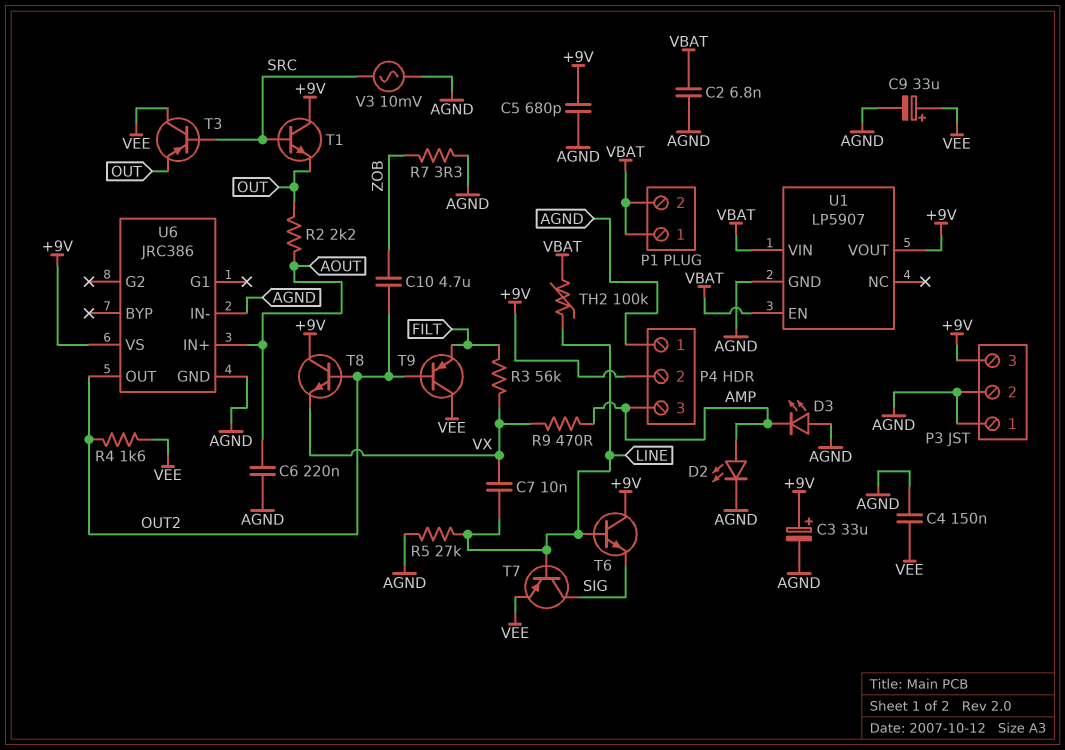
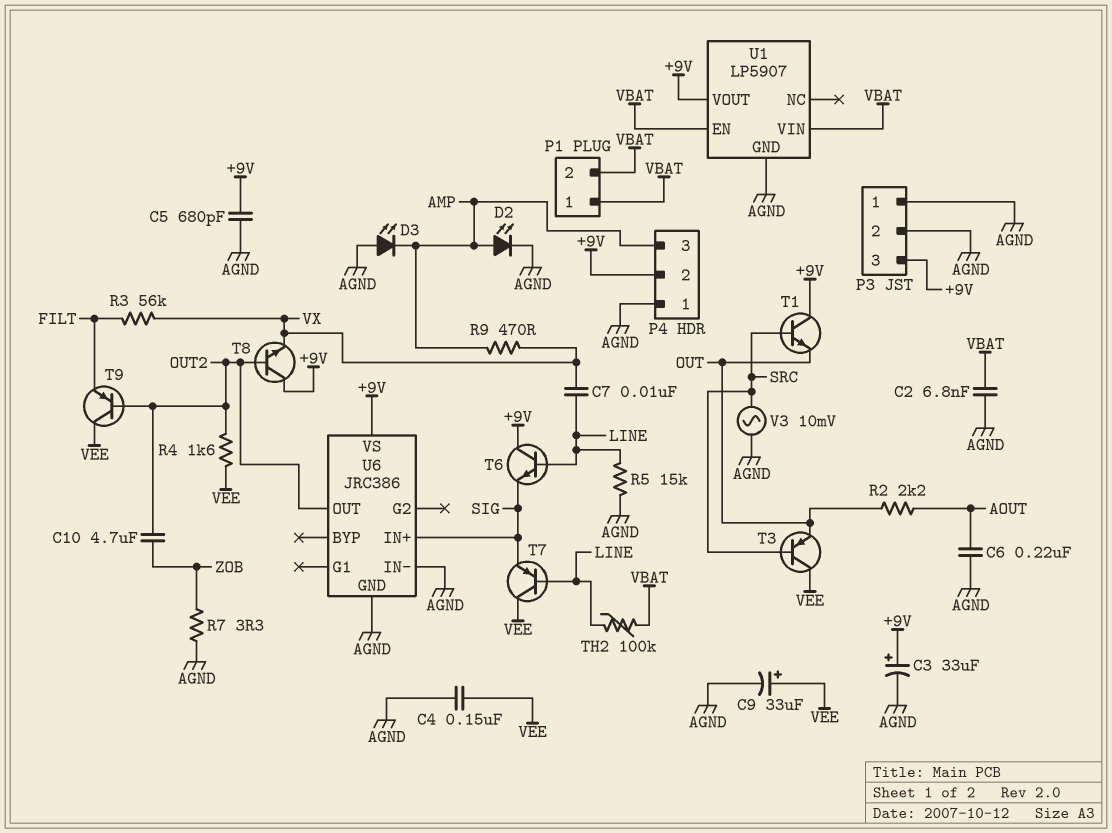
R5: 27k (AGND, LINE) -> 15k (AGND, LINE)
T7: PNP (B LINE, C SIG, E VEE) -> PNP (B LINE, C VEE, E SIG)
U6 pin IN+: AOUT -> SIG

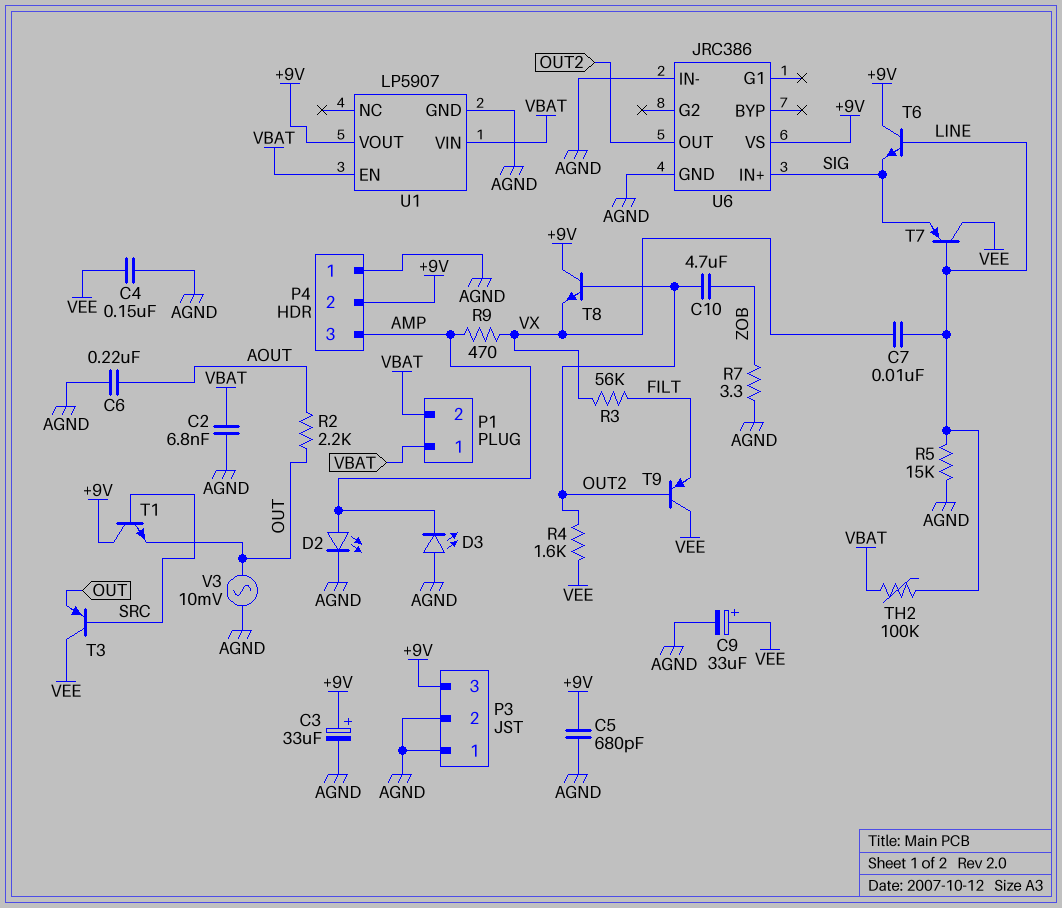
V3: AC 10mV (AGND, SRC) -> AC 10mV (AGND, OUT)

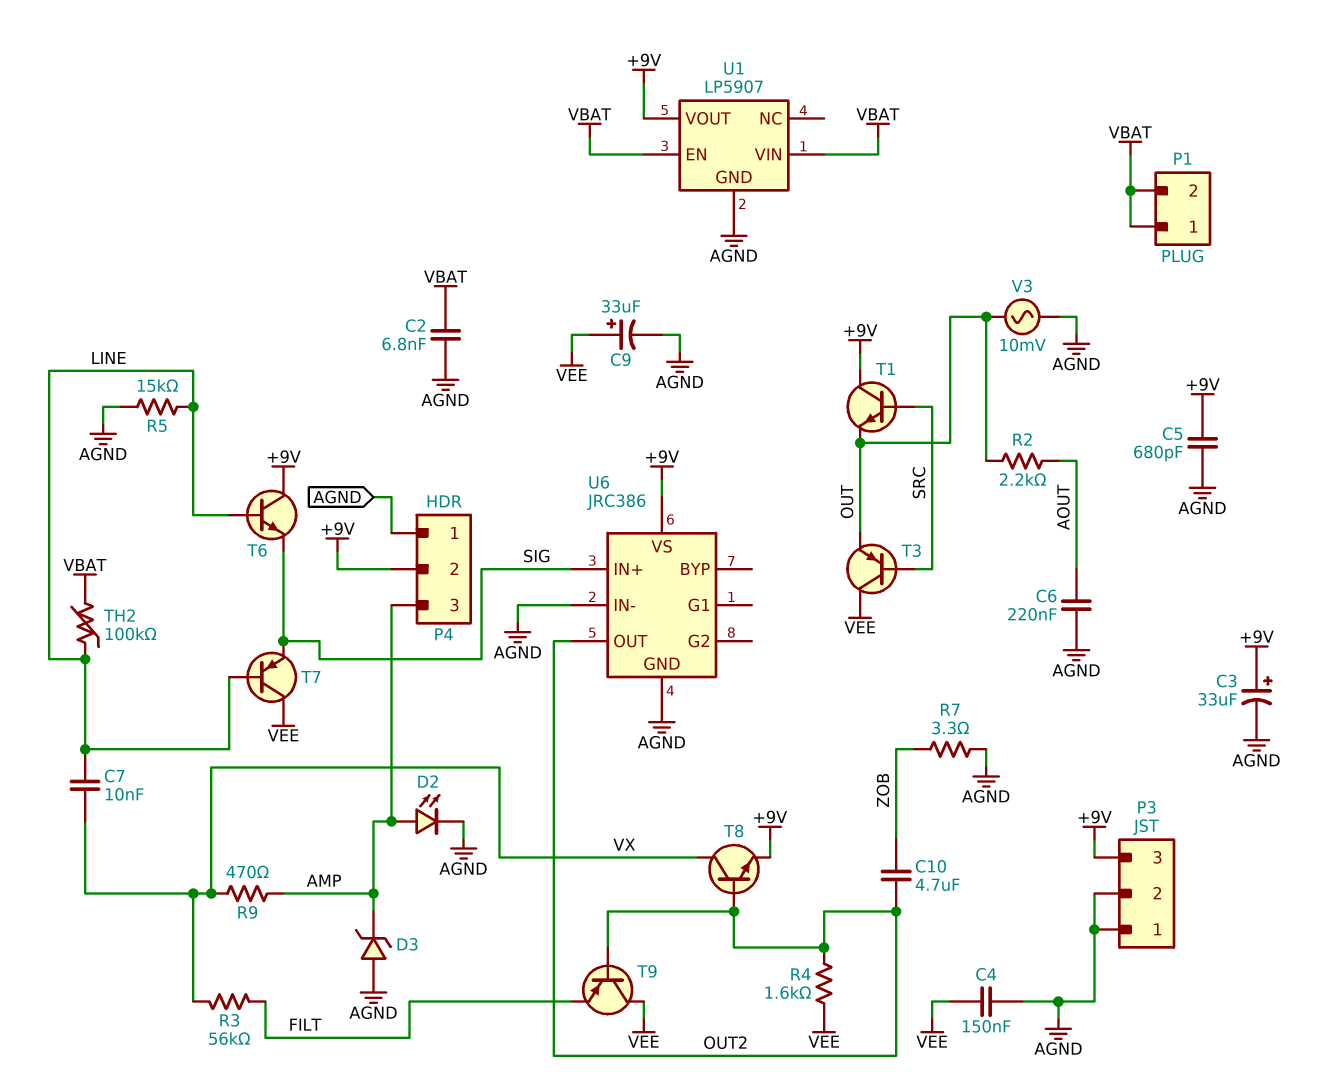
D3: LED (A AGND, K AMP) -> zener (A AGND, K AMP)
T8: NPN (B OUT2, C +9V, E VX) -> NPN (B OUT2, C VX, E +9V)

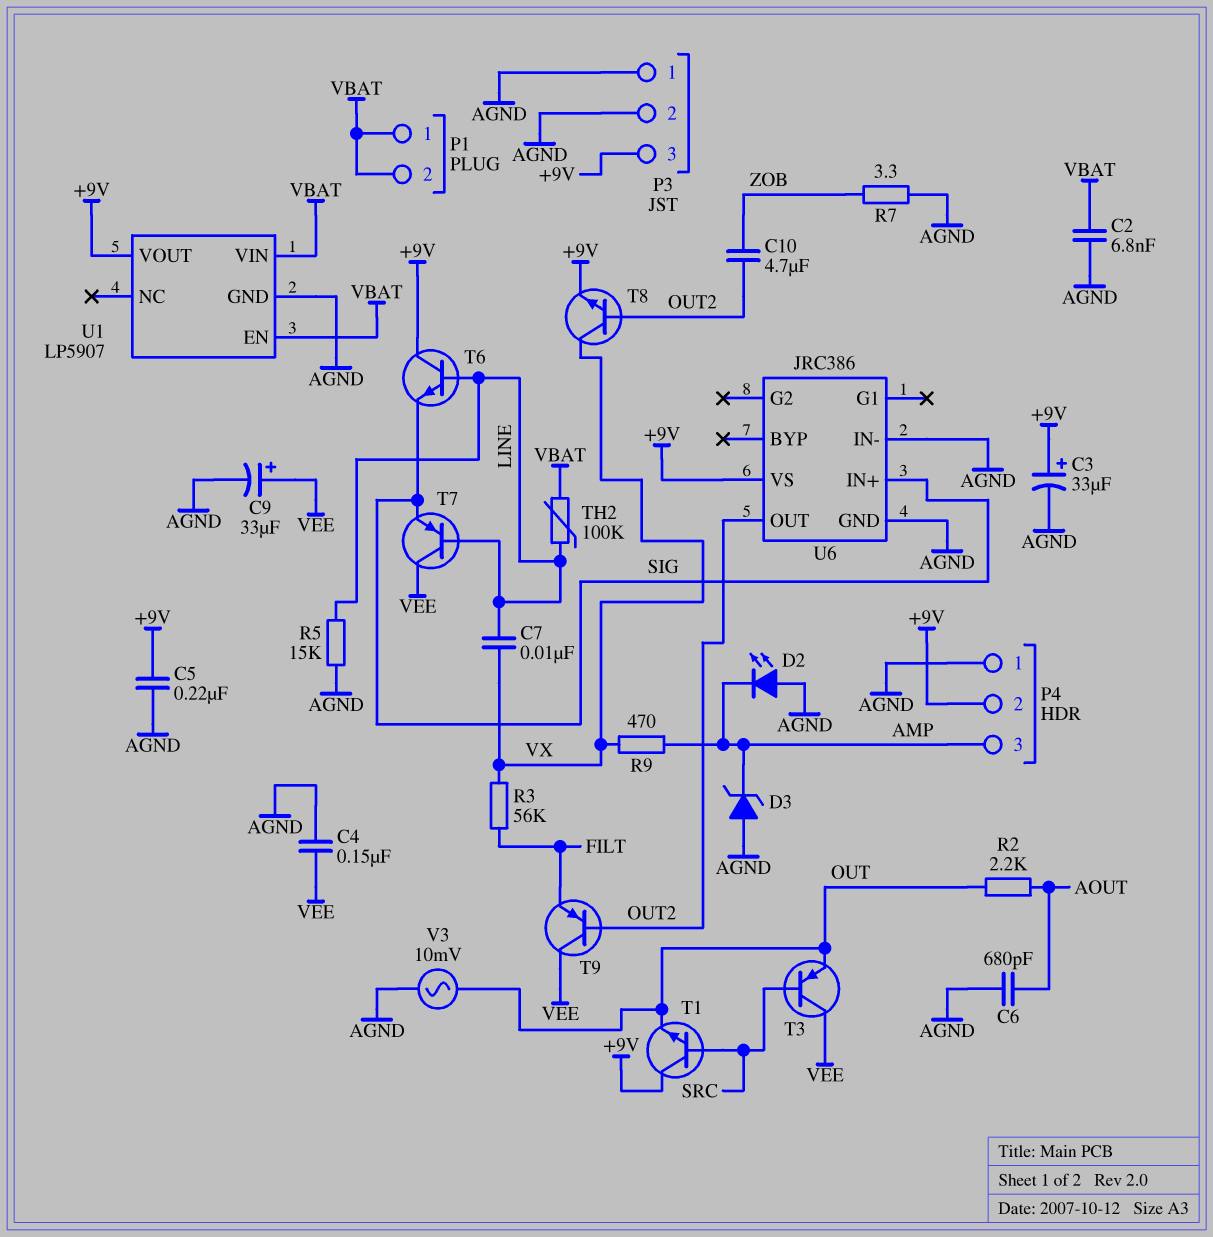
C5: 680pF (+9V, AGND) -> 220nF (+9V, AGND)
C6: 220nF (AGND, AOUT) -> 680pF (AGND, AOUT)
D2: LED (A AMP, K AGND) -> LED (A AGND, K AMP)
R4: 1.6k (OUT2, VEE) -> none

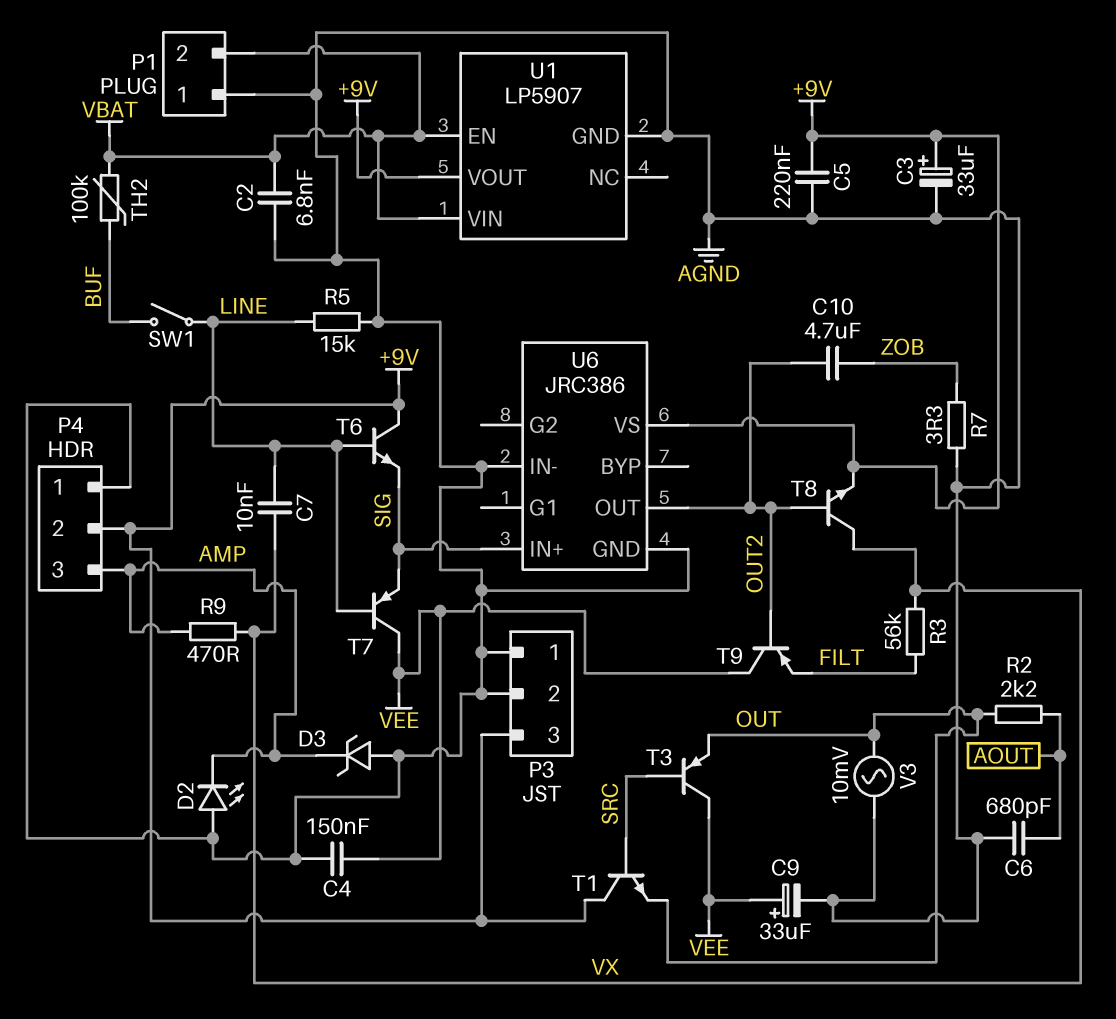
P1 pin 1: VBAT -> AGND
SW1: none -> switch (BUF, LINE)
TH2: 100k (LINE, VBAT) -> 100k (BUF, VBAT)

